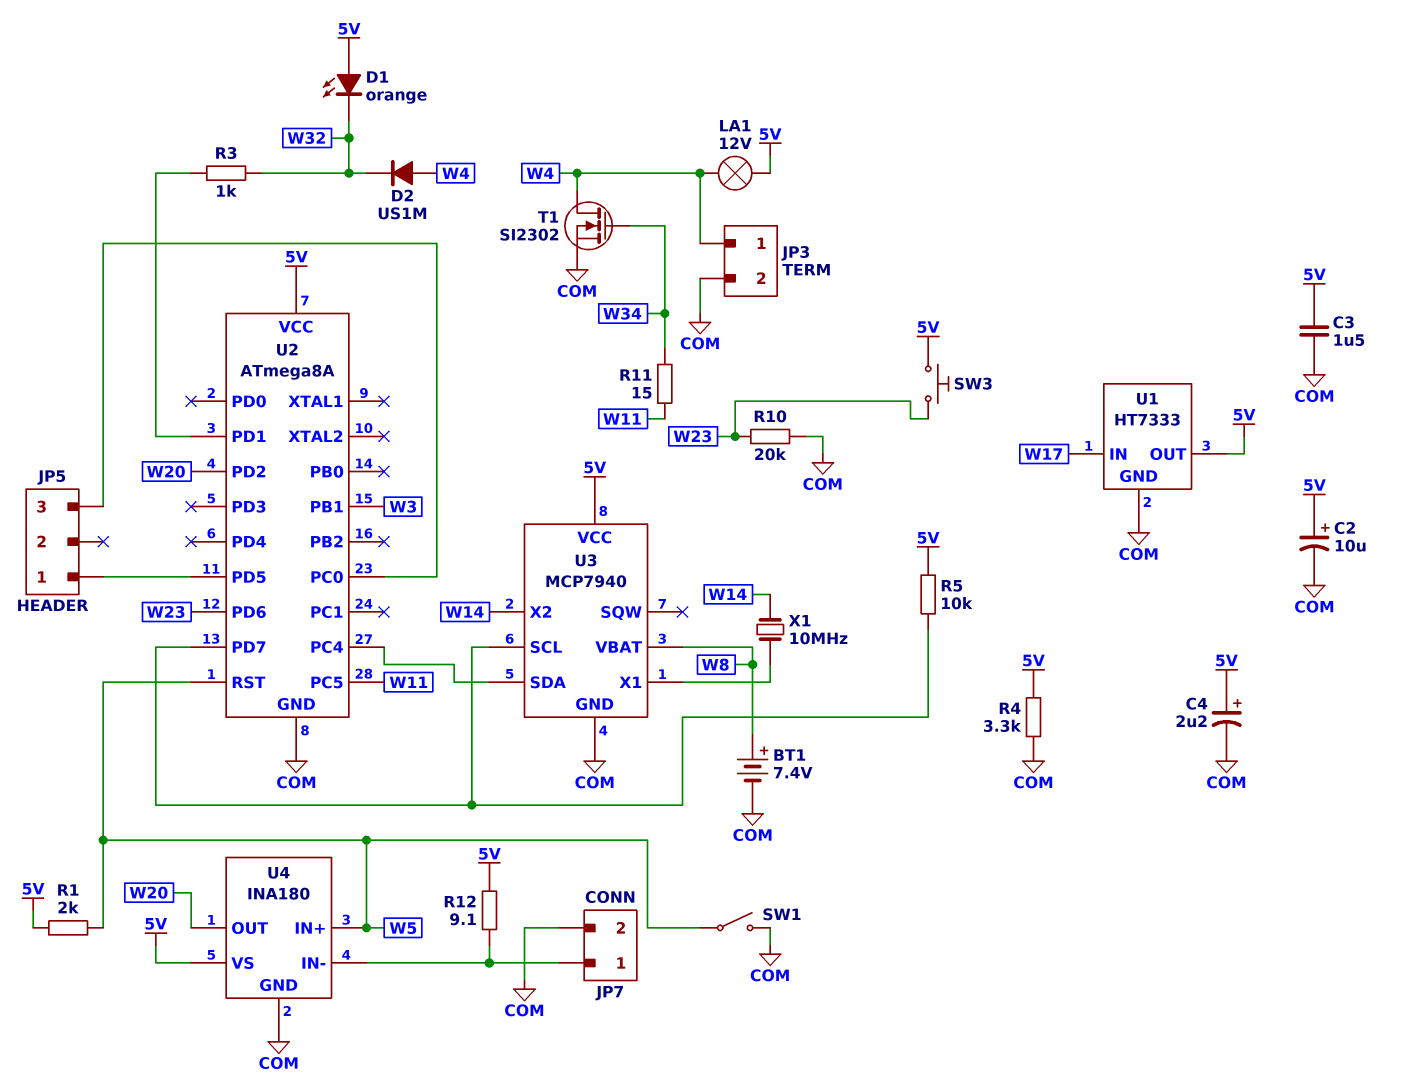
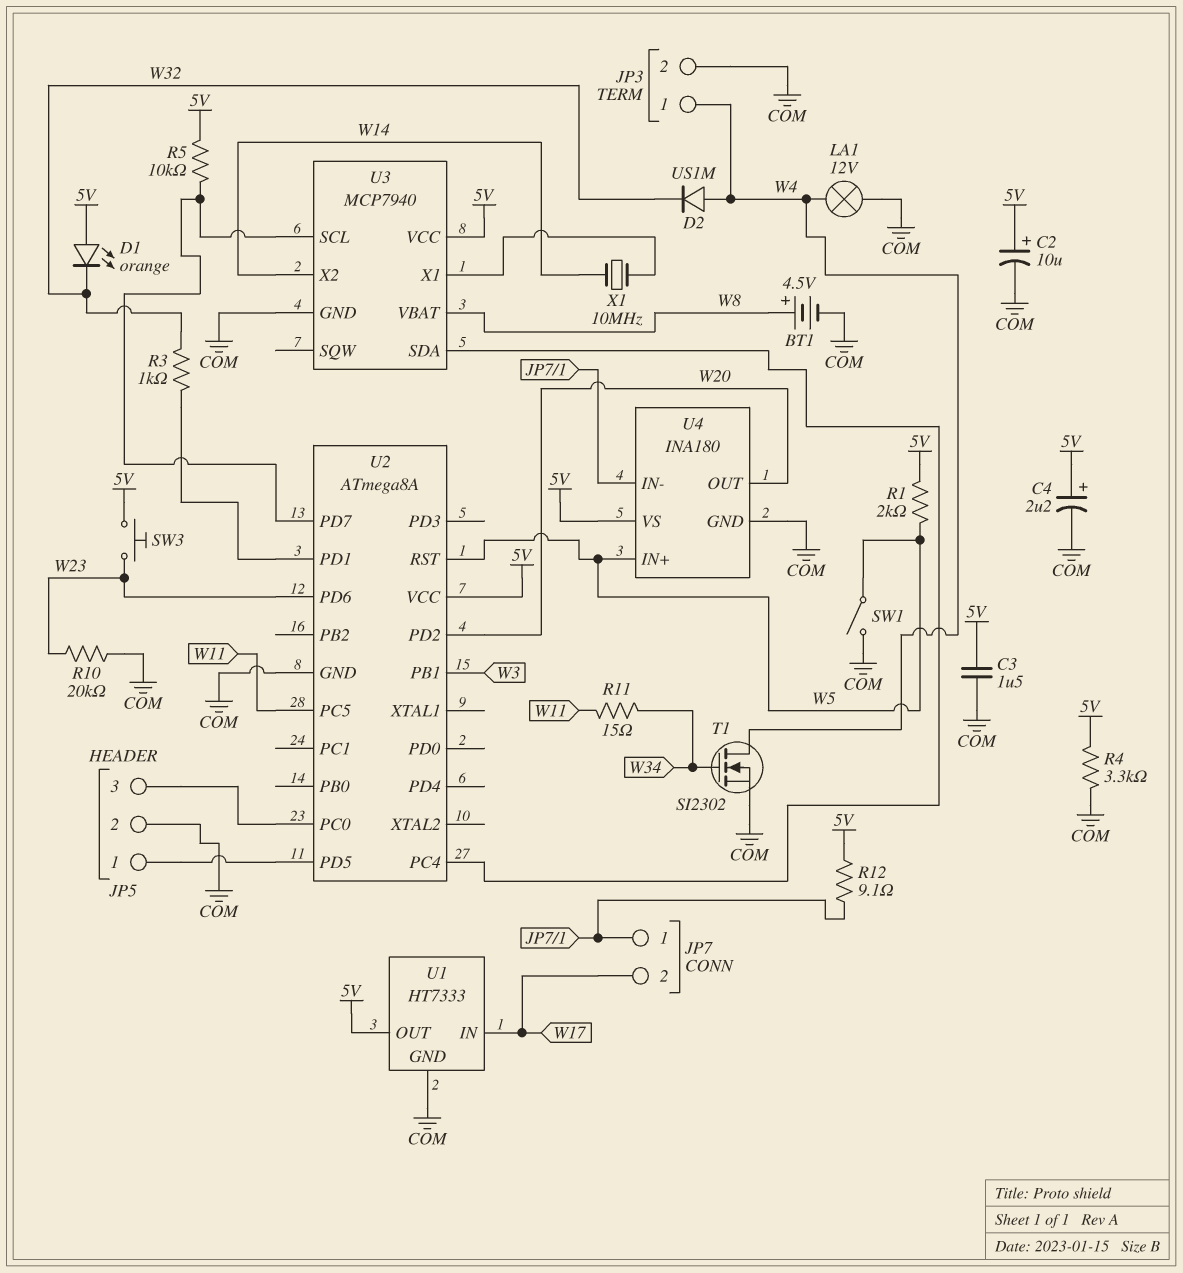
BT1: 7.4V (plus W8, minus COM) -> 4.5V (plus W8, minus COM)
JP5 pin 2: none -> COM
JP7 pin 2: COM -> W17
LA1: lamp 12V (5V, W4) -> lamp 12V (COM, W4)

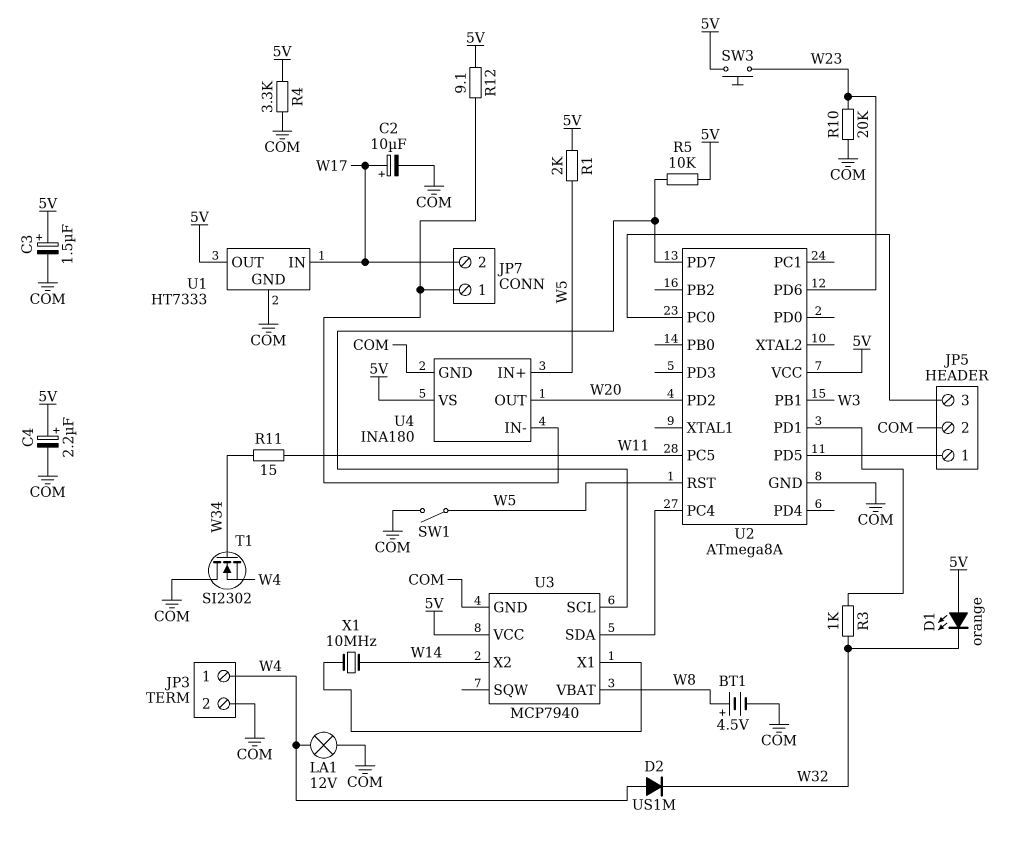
C2: 10uF (plus 5V, minus COM) -> 10uF (plus W17, minus COM)
C3: 1.5uF (5V, COM) -> 1.5uF (plus 5V, minus COM)
T1: NMOS SI2302 (G W34, D W4, S COM) -> NMOS SI2302 (G W34, D COM, S W4)

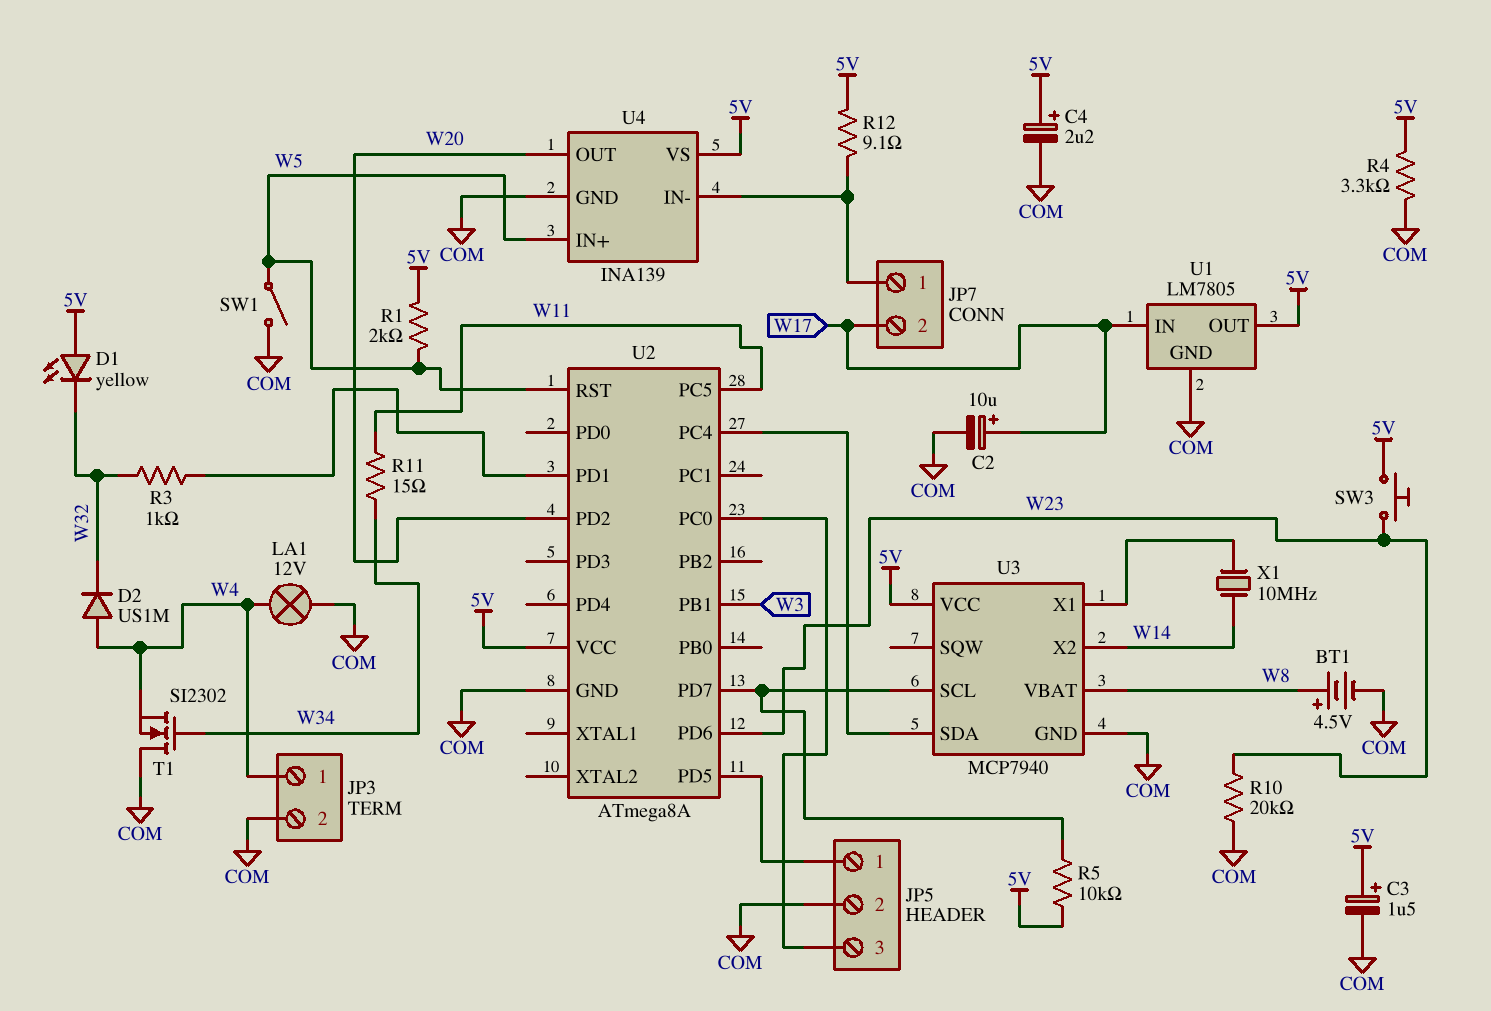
D1: LED orange (A 5V, K W32) -> LED yellow (A 5V, K W32)
U1: HT7333 -> LM7805
U4: INA180 -> INA139

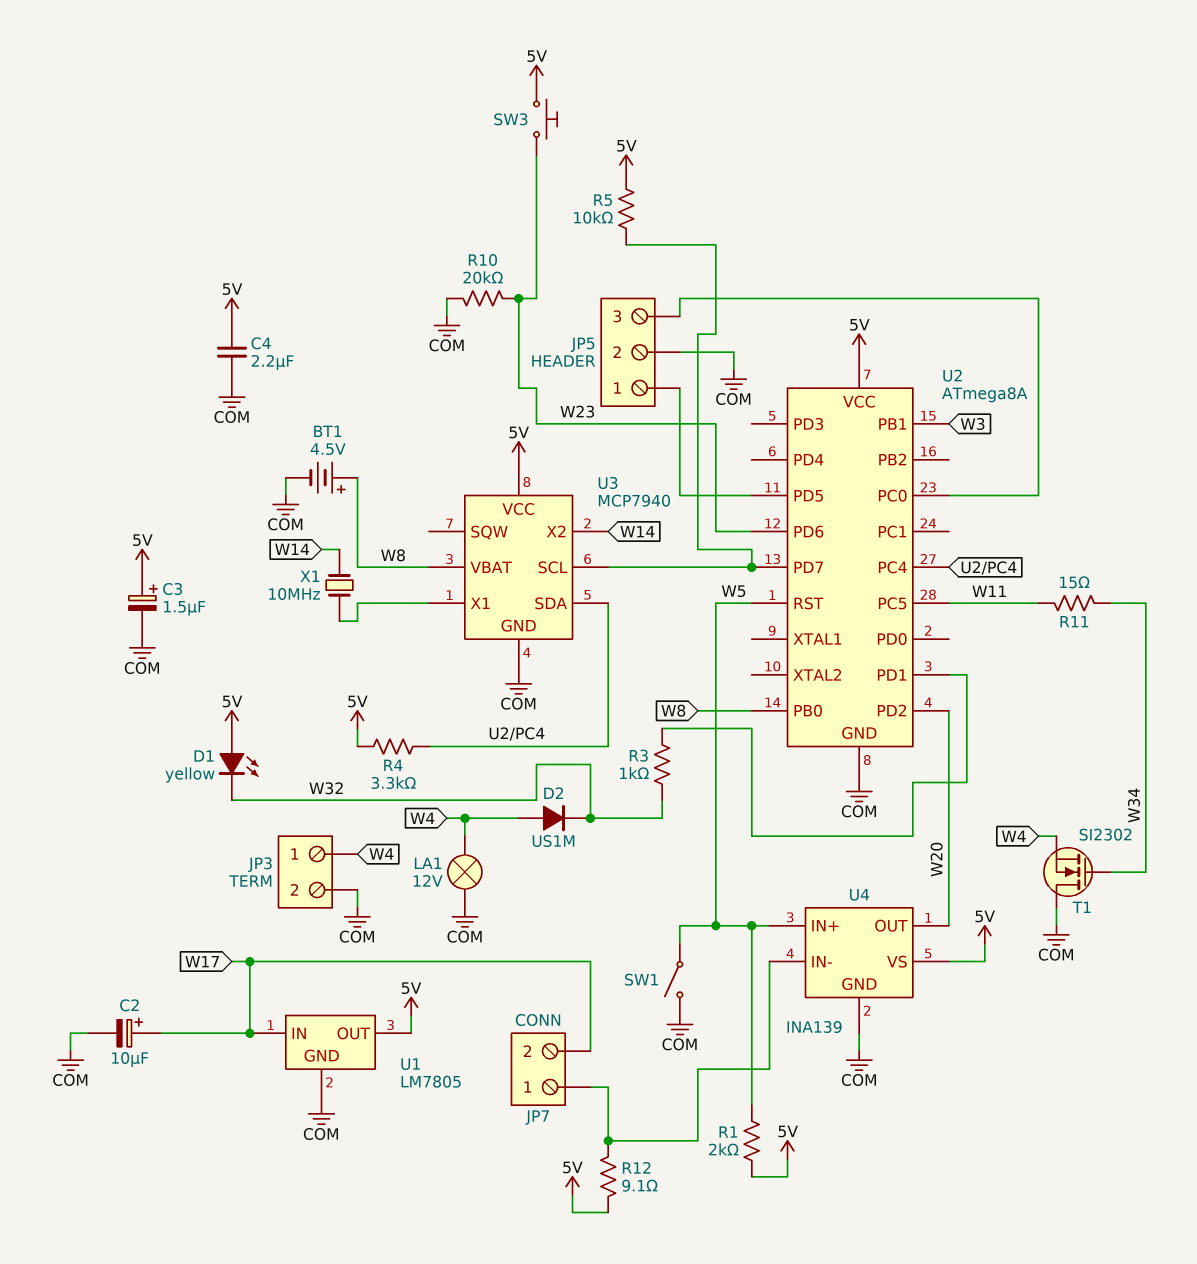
C4: 2.2uF (plus 5V, minus COM) -> 2.2uF (5V, COM)
R4: 3.3k (5V, COM) -> 3.3k (5V, U2/PC4)
U2 pin PB0: none -> W8

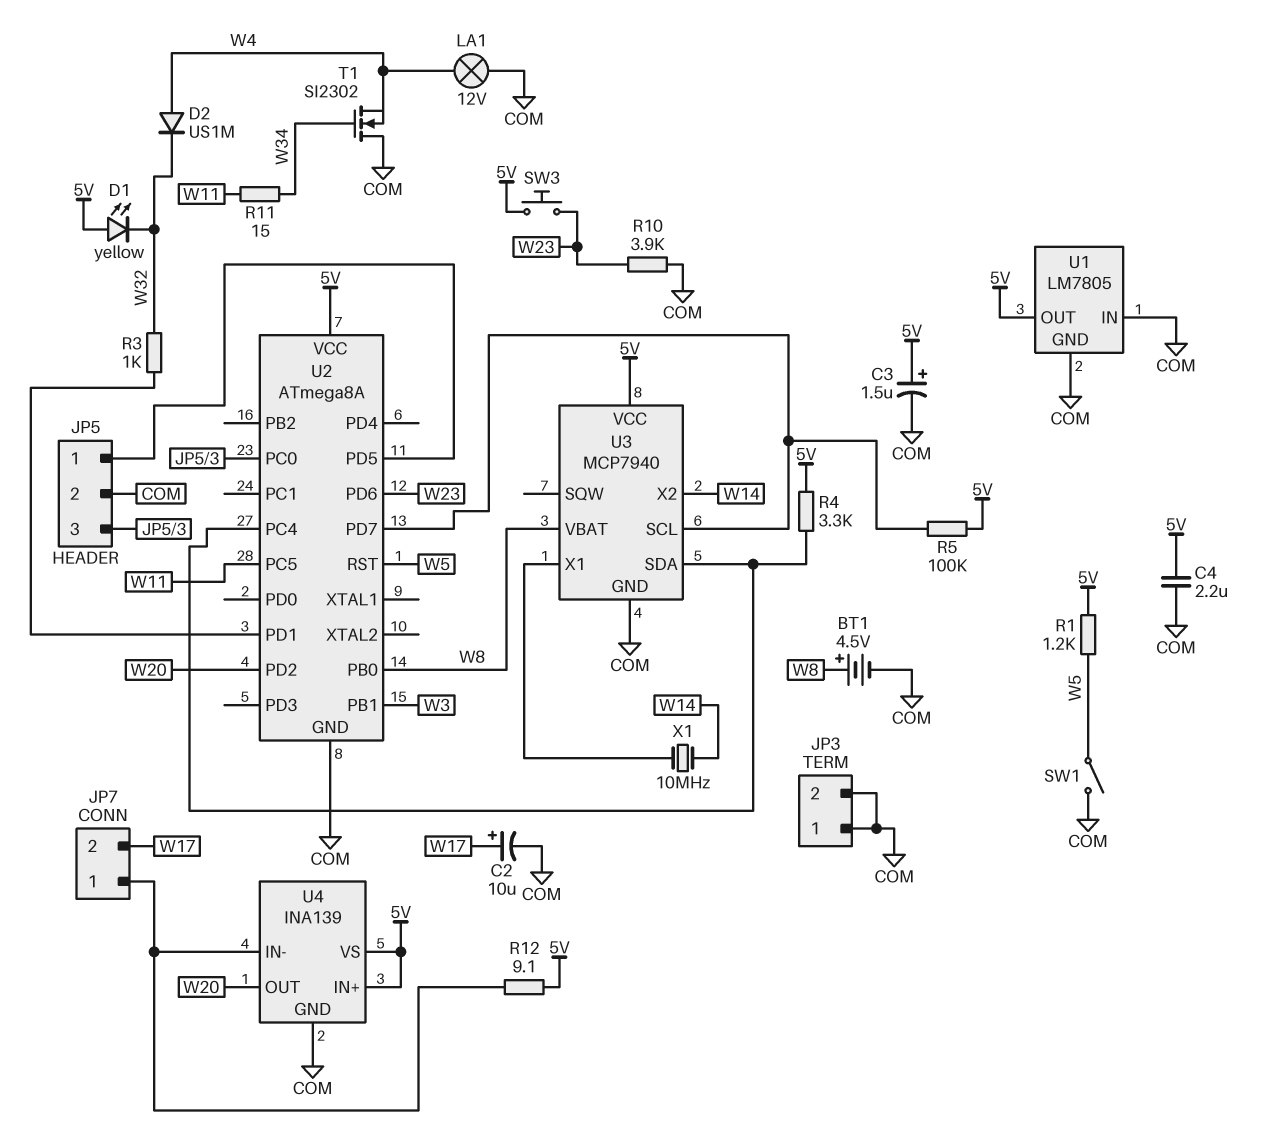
JP3 pin 1: W4 -> COM
R1: 2k (5V, W5) -> 1.2k (5V, W5)
R5: 10k (5V, U2/PD7) -> 100k (5V, U2/PD7)
R10: 20k (COM, W23) -> 3.9k (COM, W23)
U1 pin IN: W17 -> COM
U4 pin IN+: W5 -> 5V

